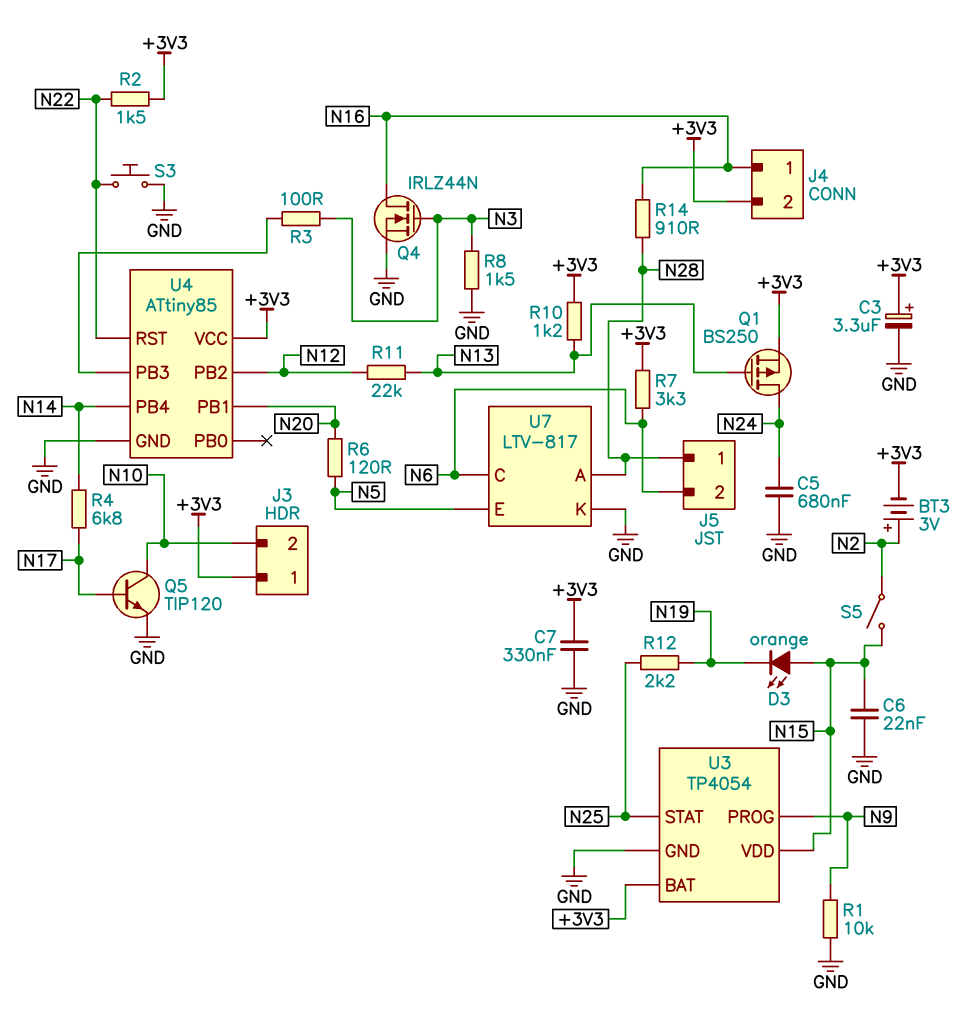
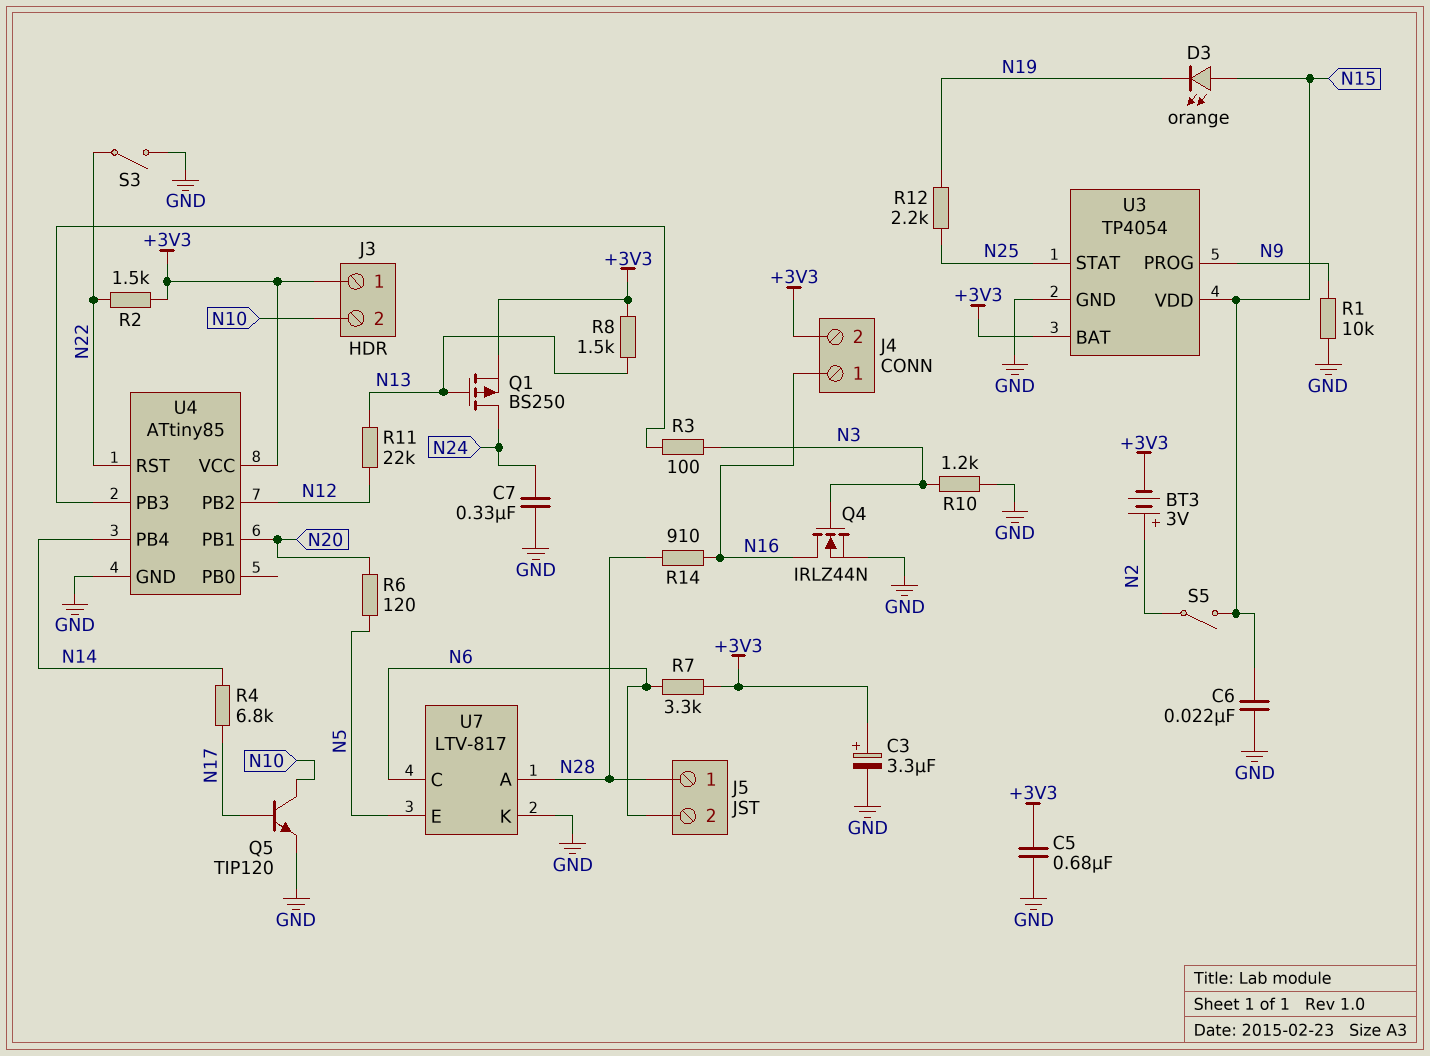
C5: 680nF (GND, N24) -> 680nF (+3V3, GND)
C7: 330nF (+3V3, GND) -> 330nF (GND, N24)
R8: 1.5k (GND, N3) -> 1.5k (+3V3, N13)
R10: 1.2k (+3V3, N13) -> 1.2k (GND, N3)
S3: button (GND, N22) -> switch (GND, N22)

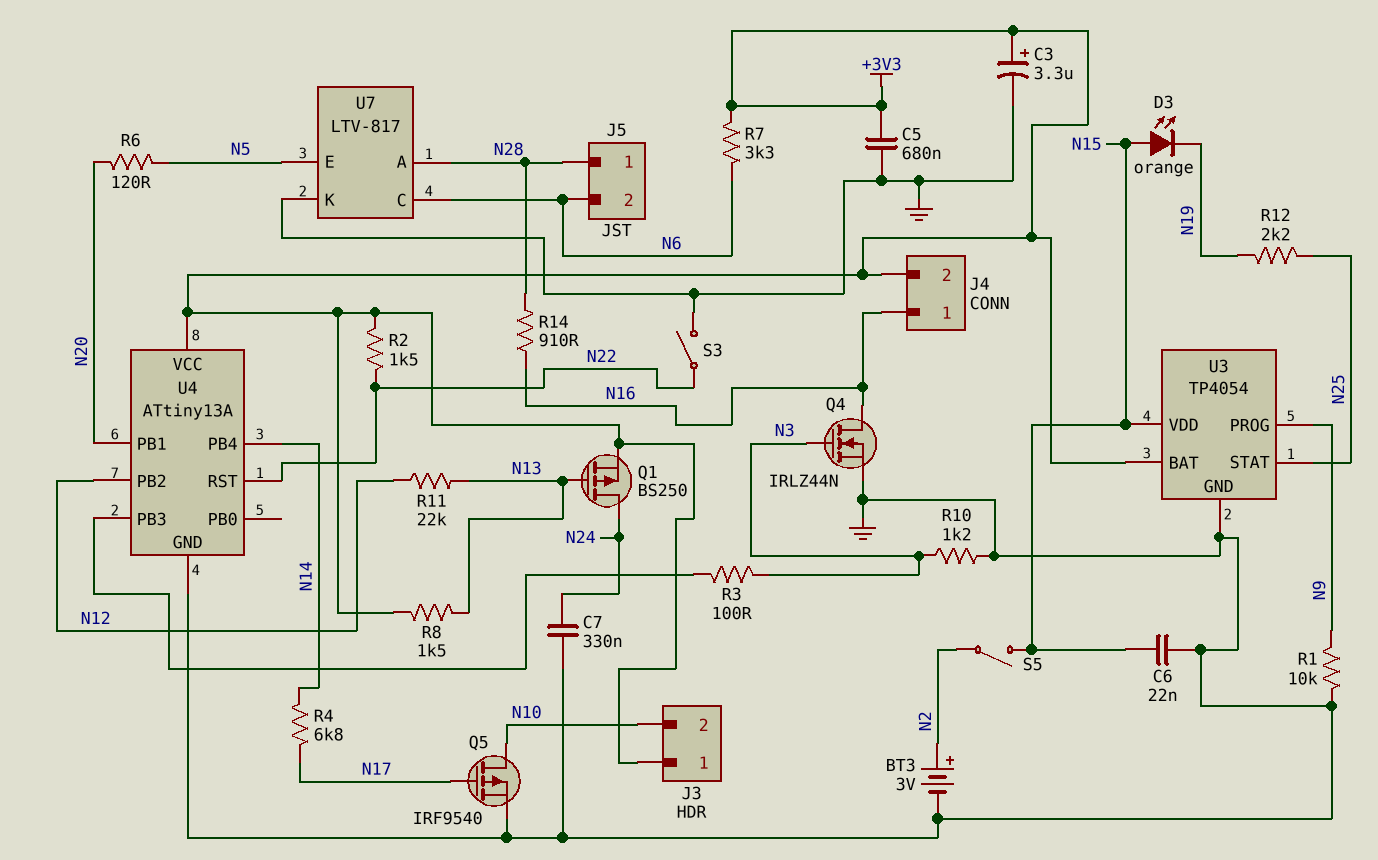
BT3: 3V (plus N2, minus +3V3) -> 3V (plus N2, minus GND)
Q5: NPN TIP120 (B N17, C N10, E GND) -> PMOS IRF9540 (G N17, D N10, S GND)
U4: ATtiny85 -> ATtiny13A

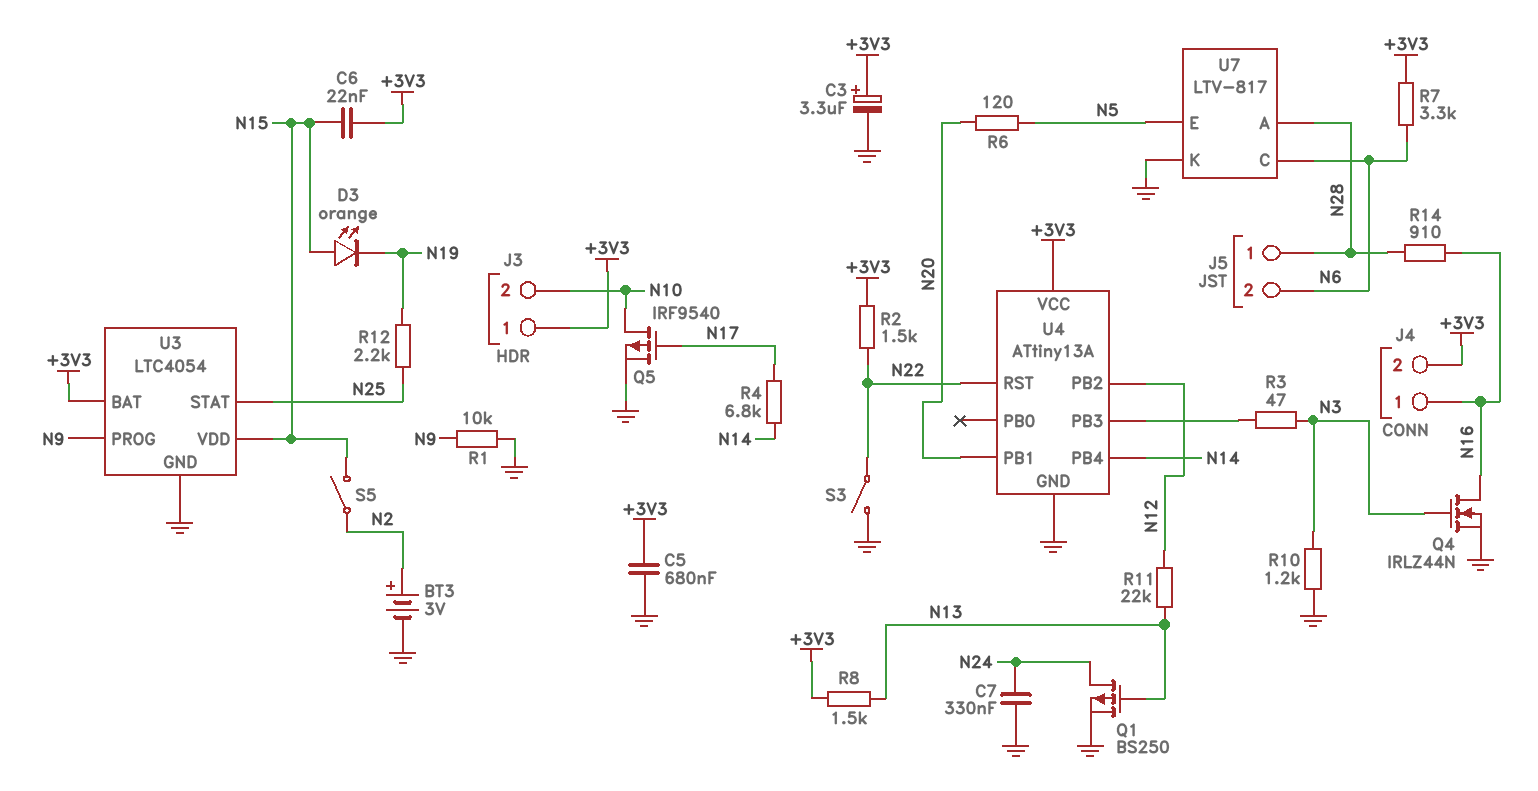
C6: 22nF (GND, N15) -> 22nF (+3V3, N15)
Q1: PMOS BS250 (G N13, D N24, S +3V3) -> PMOS BS250 (G N13, D N24, S GND)
R3: 100 (N3, U4/PB3) -> 47 (N3, U4/PB3)
U3: TP4054 -> LTC4054

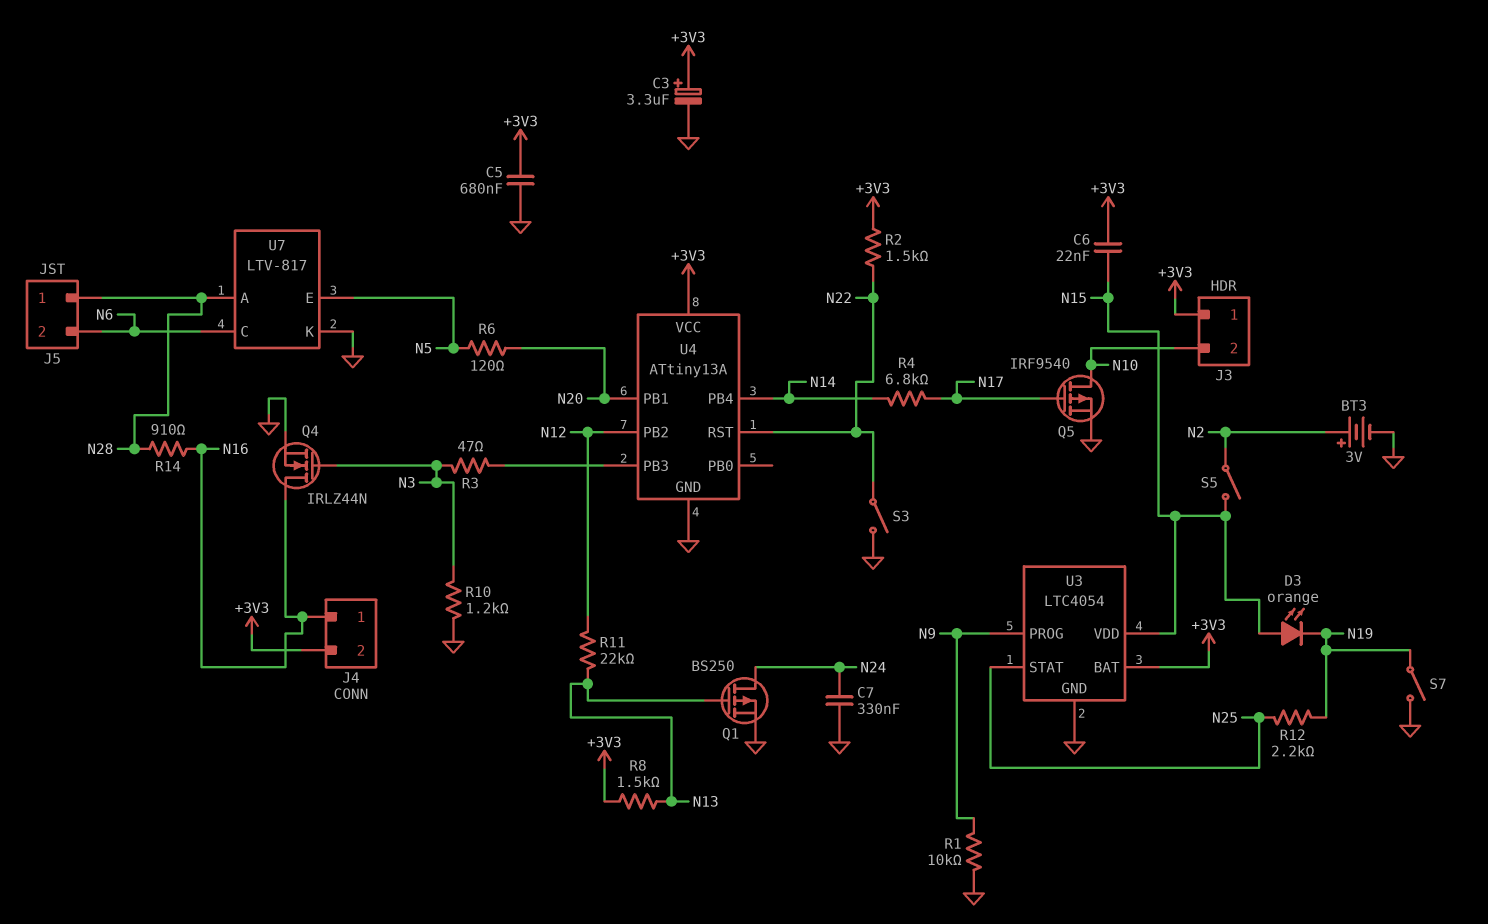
R7: 3.3k (+3V3, N6) -> none
S7: none -> switch (GND, N19)

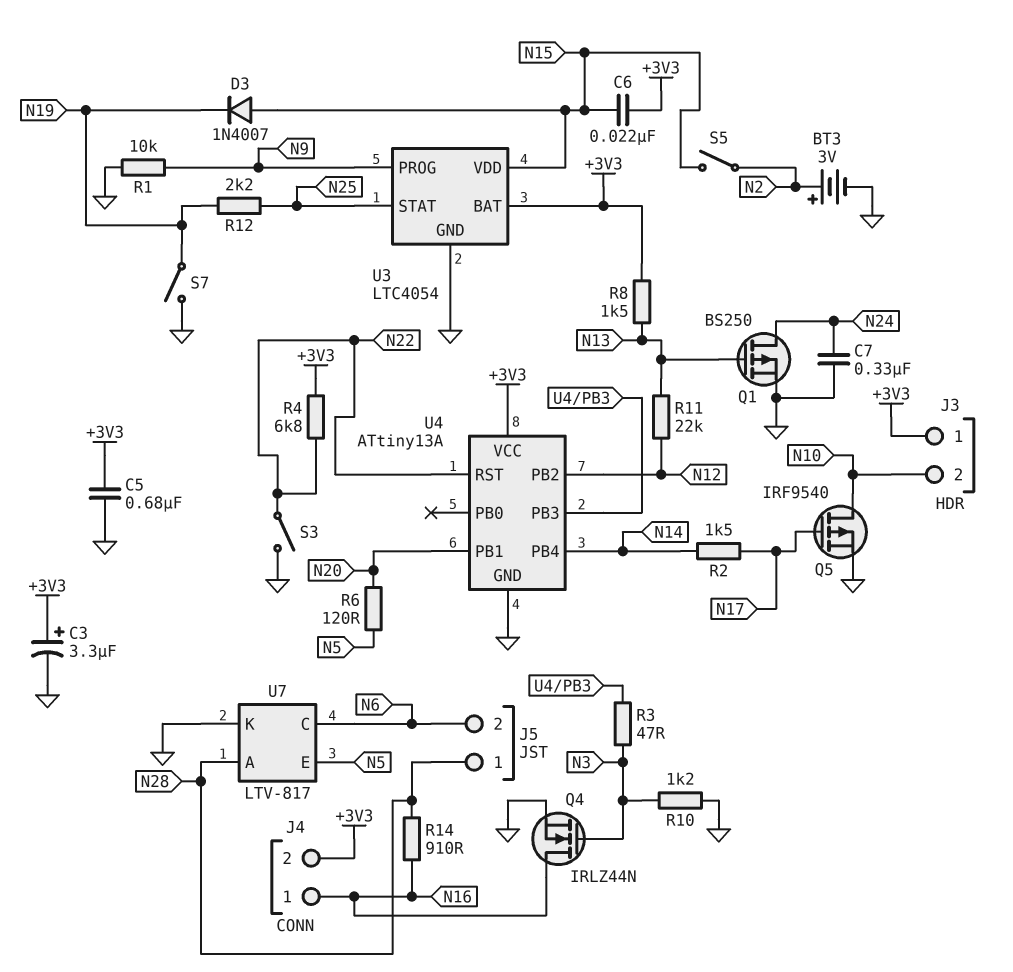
D3: LED orange (A N15, K N19) -> diode 1N4007 (A N15, K N19)
R2: 1.5k (+3V3, N22) -> 1.5k (N14, N17)
R4: 6.8k (N14, N17) -> 6.8k (+3V3, N22)

